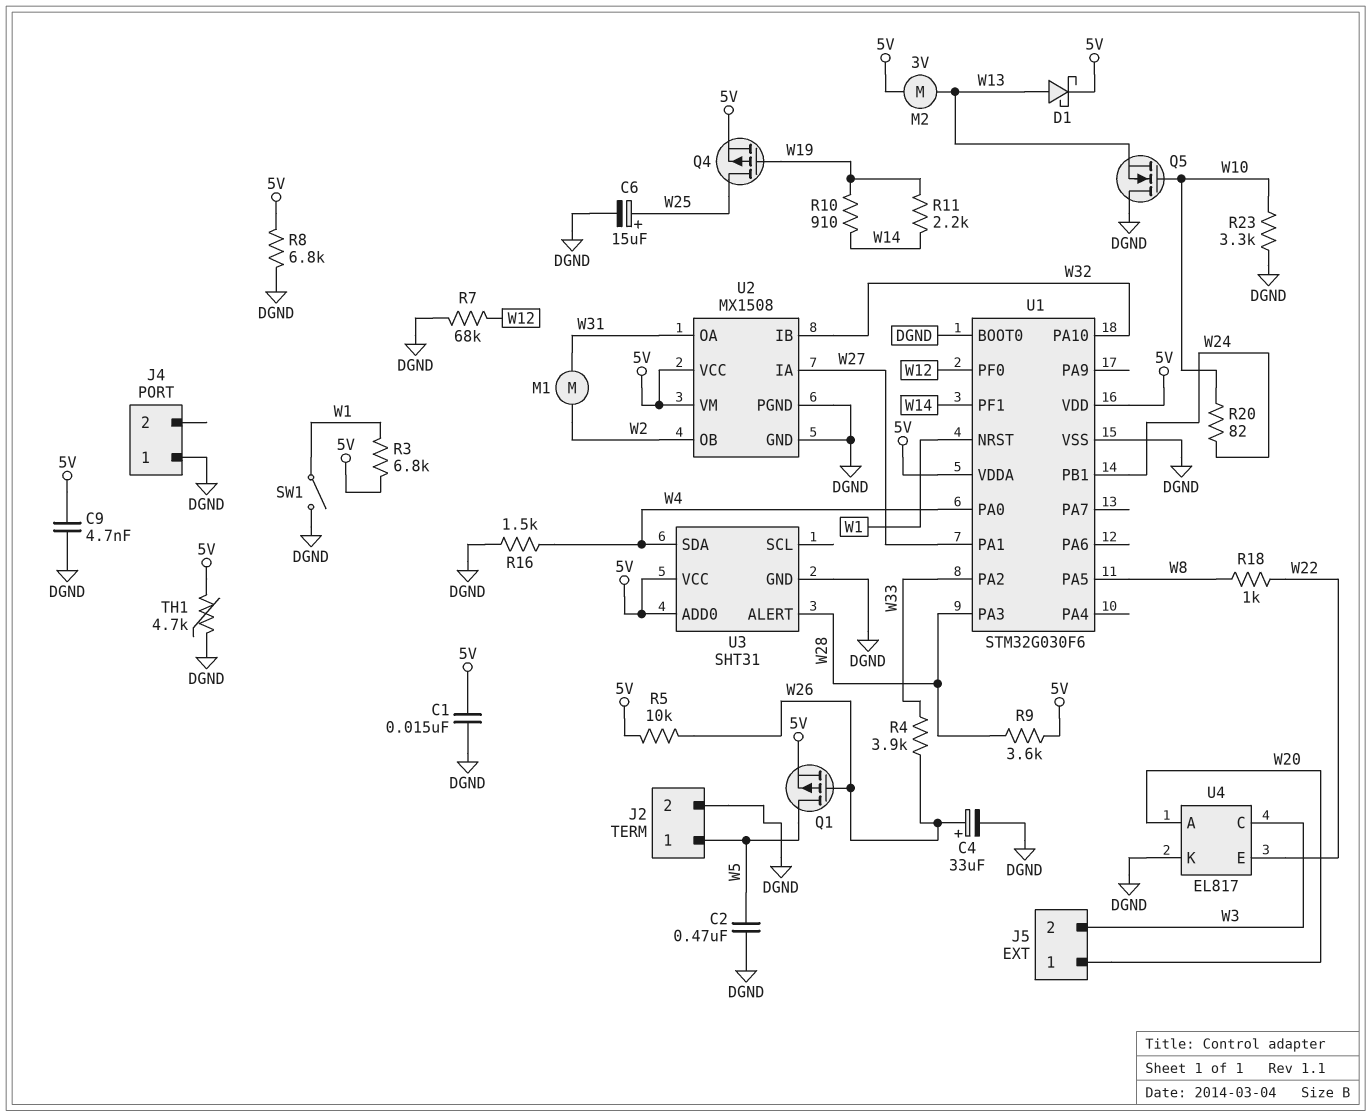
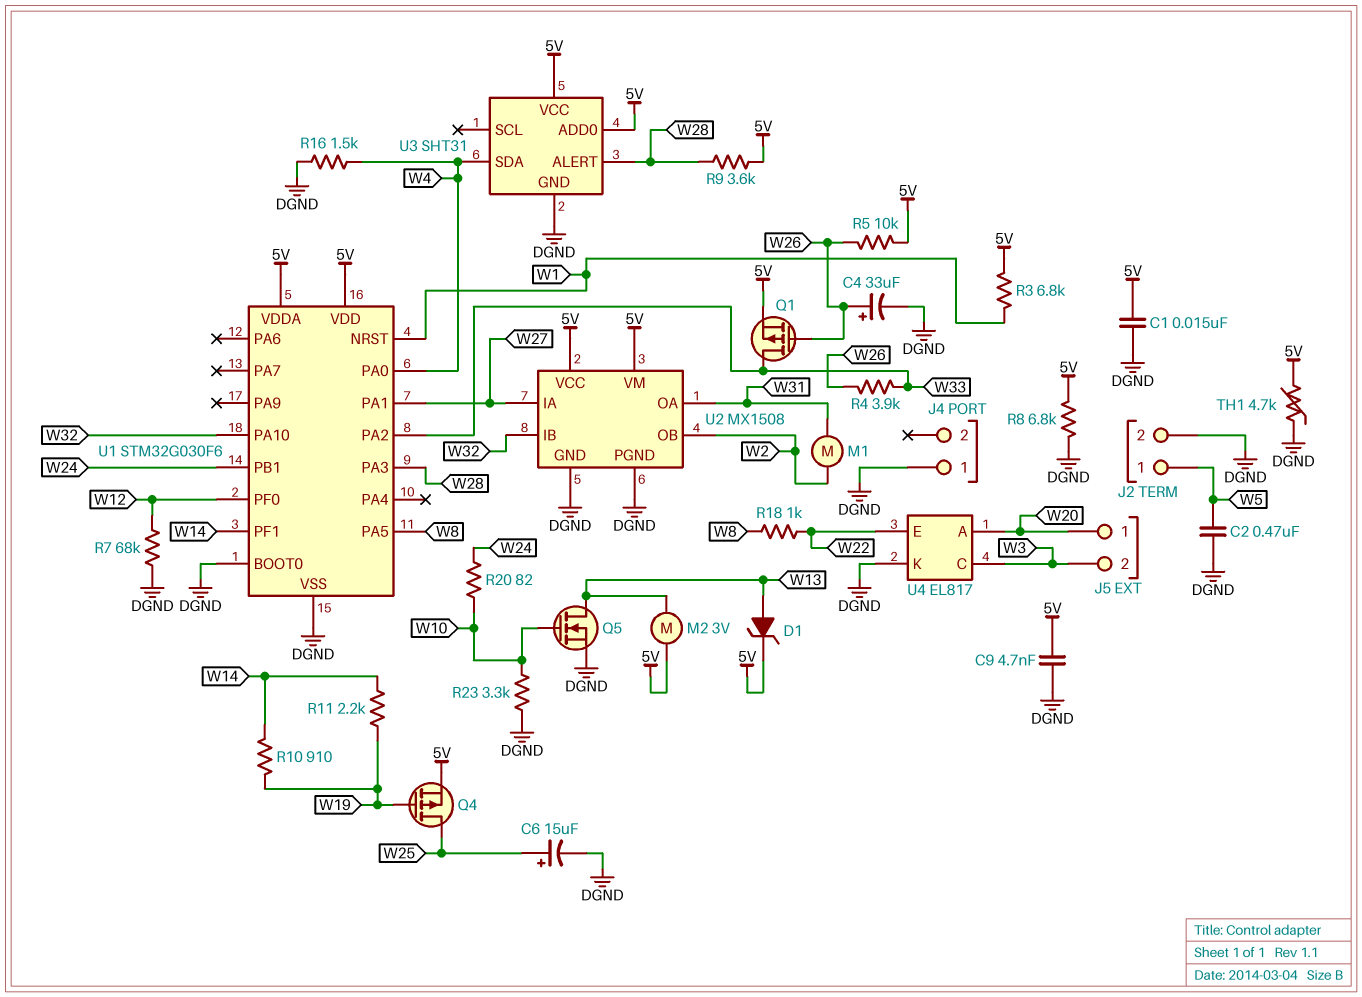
D1: schottky (A W13, K 5V) -> zener (A W13, K 5V)
Q1: PMOS (G W26, D W5, S 5V) -> PMOS (G W26, D W33, S 5V)
Q5: NMOS (G W10, D DGND, S W13) -> NMOS (G W10, D W13, S DGND)
SW1: switch (DGND, W1) -> none

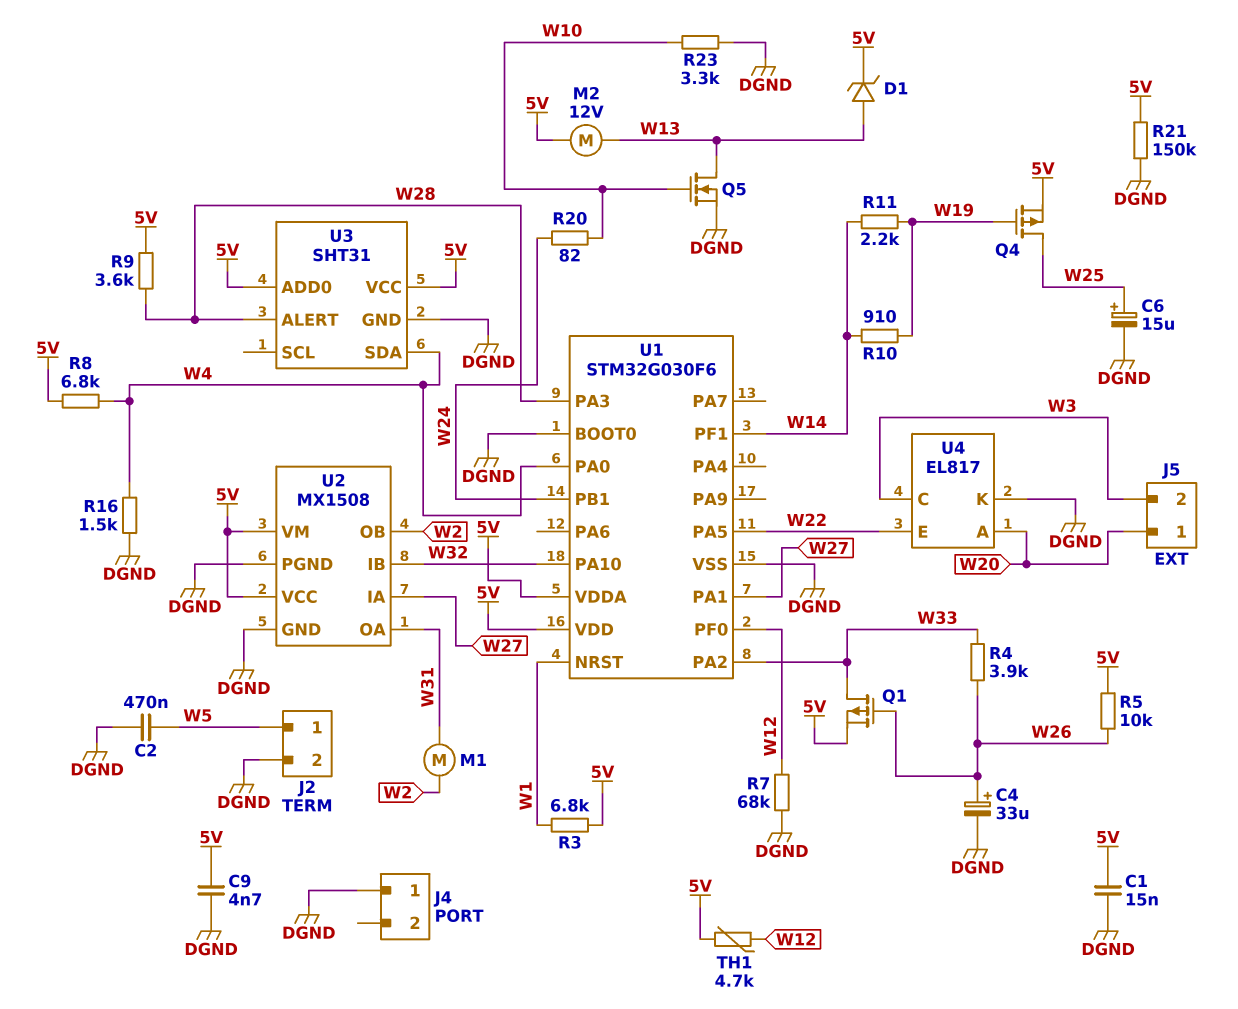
M2: motor 3V (5V, W13) -> motor 12V (5V, W13)
R8: 6.8k (5V, DGND) -> 6.8k (5V, W4)
R18: 1k (W8, W22) -> none
R21: none -> 150k (5V, DGND)
TH1: 4.7k (5V, DGND) -> 4.7k (5V, W12)
U1 pin PA5: W8 -> W22

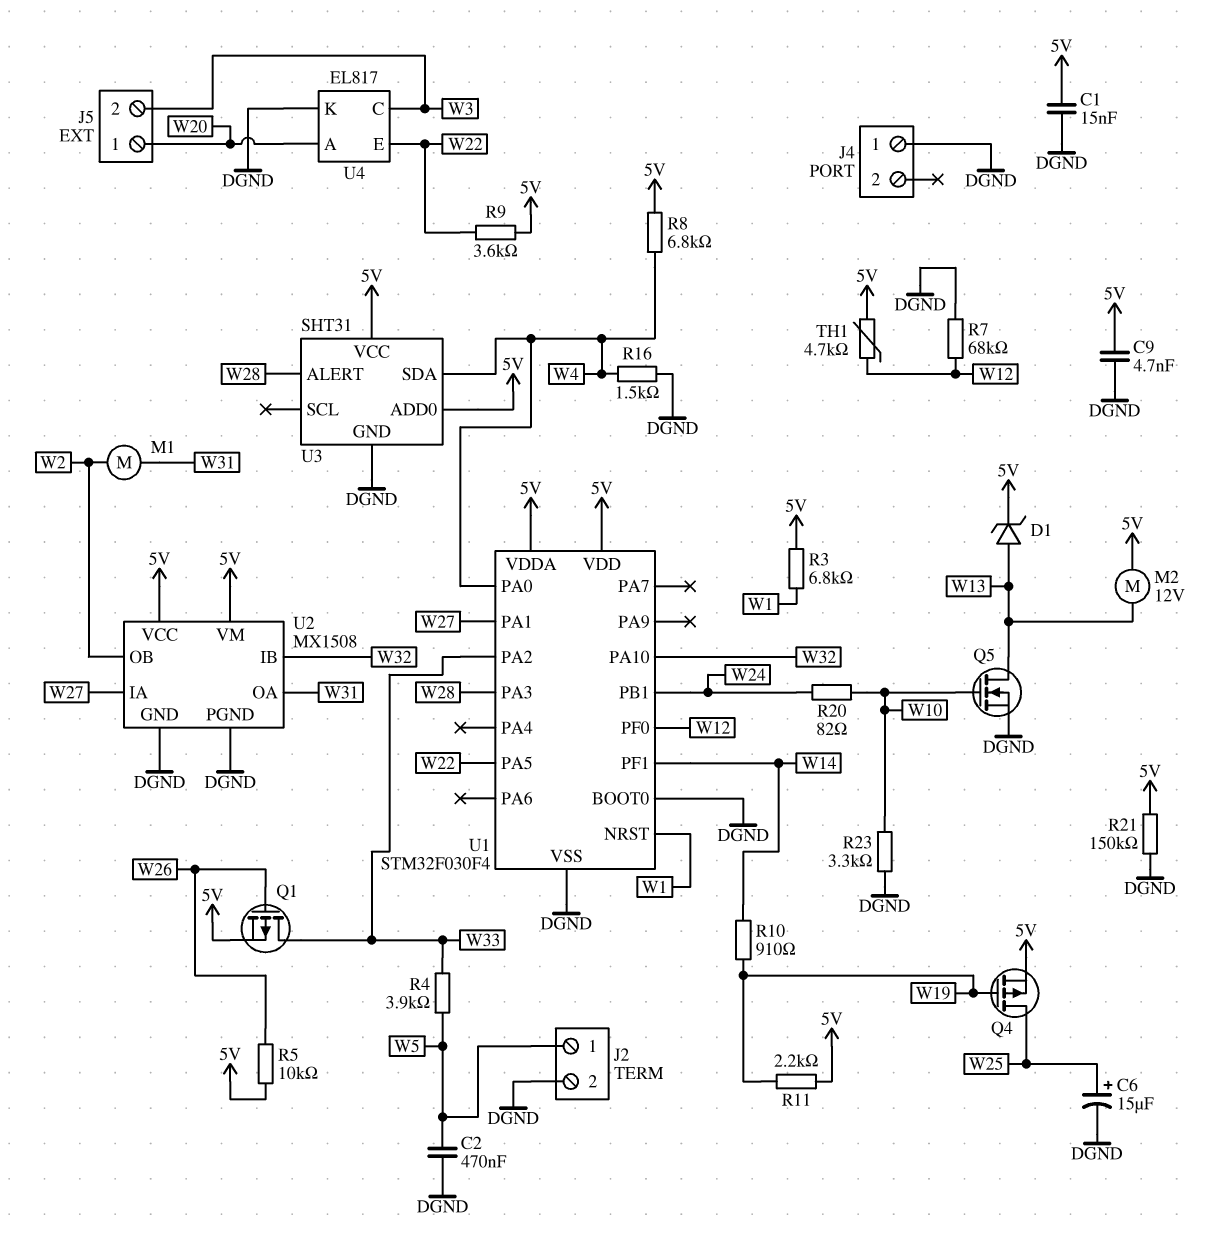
C4: 33uF (plus W26, minus DGND) -> none
R4: 3.9k (W26, W33) -> 3.9k (W5, W33)
R9: 3.6k (5V, W28) -> 3.6k (5V, W22)
R11: 2.2k (W14, W19) -> 2.2k (5V, W19)
U1: STM32G030F6 -> STM32F030F4

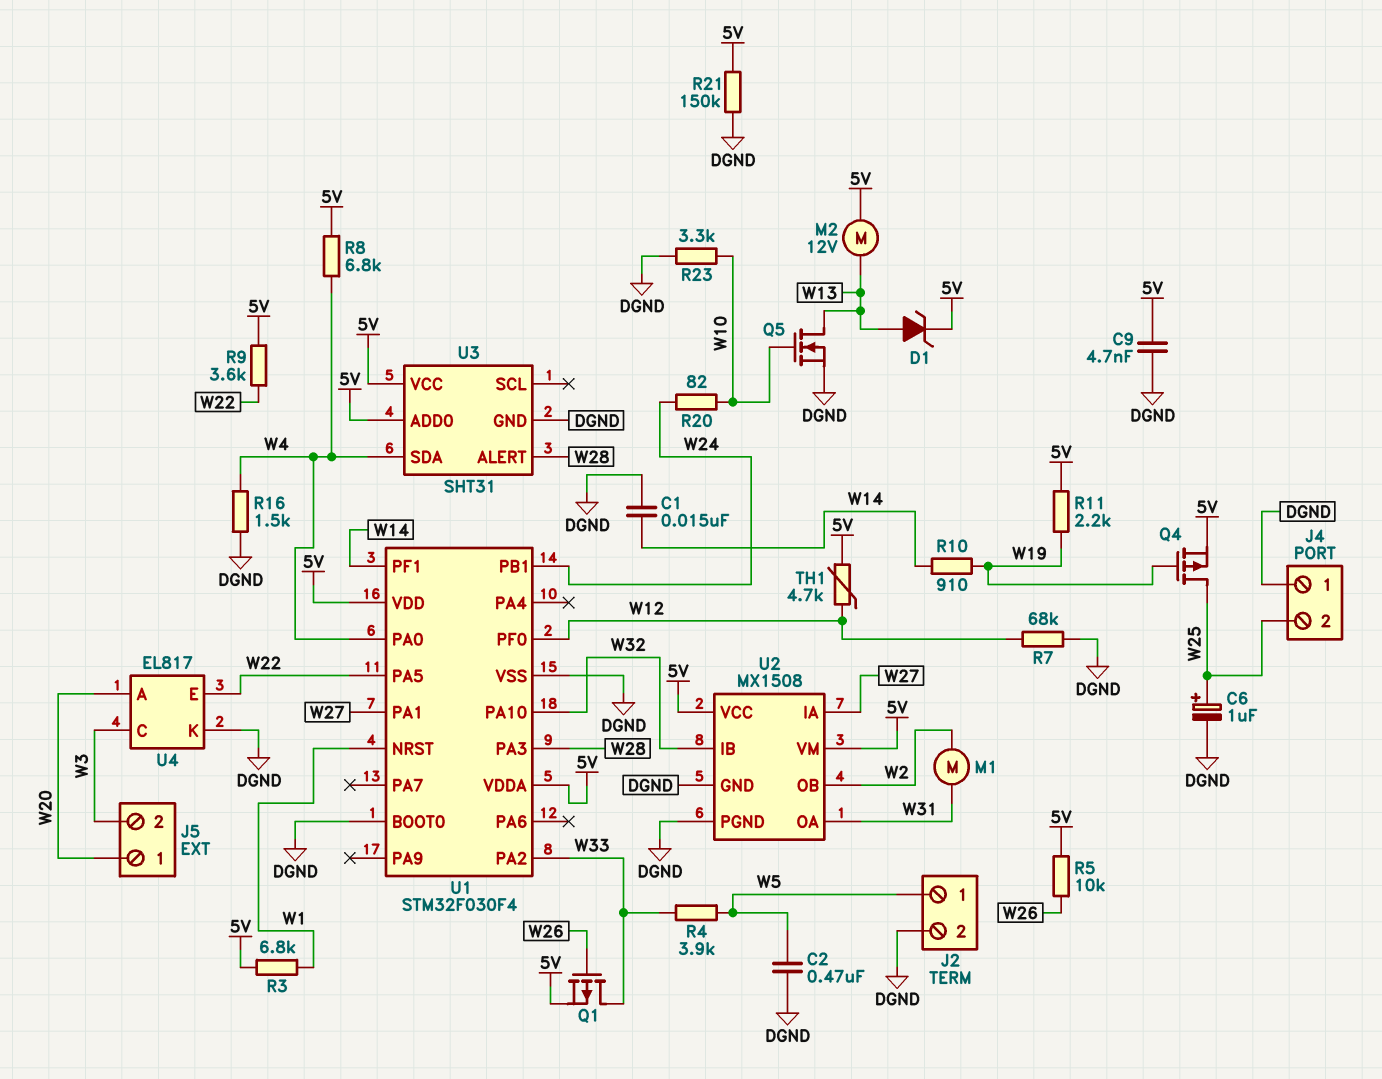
C1: 15nF (5V, DGND) -> 15nF (DGND, W14)
C6: 15uF (plus W25, minus DGND) -> 1uF (plus W25, minus DGND)
J4 pin 2: none -> W25

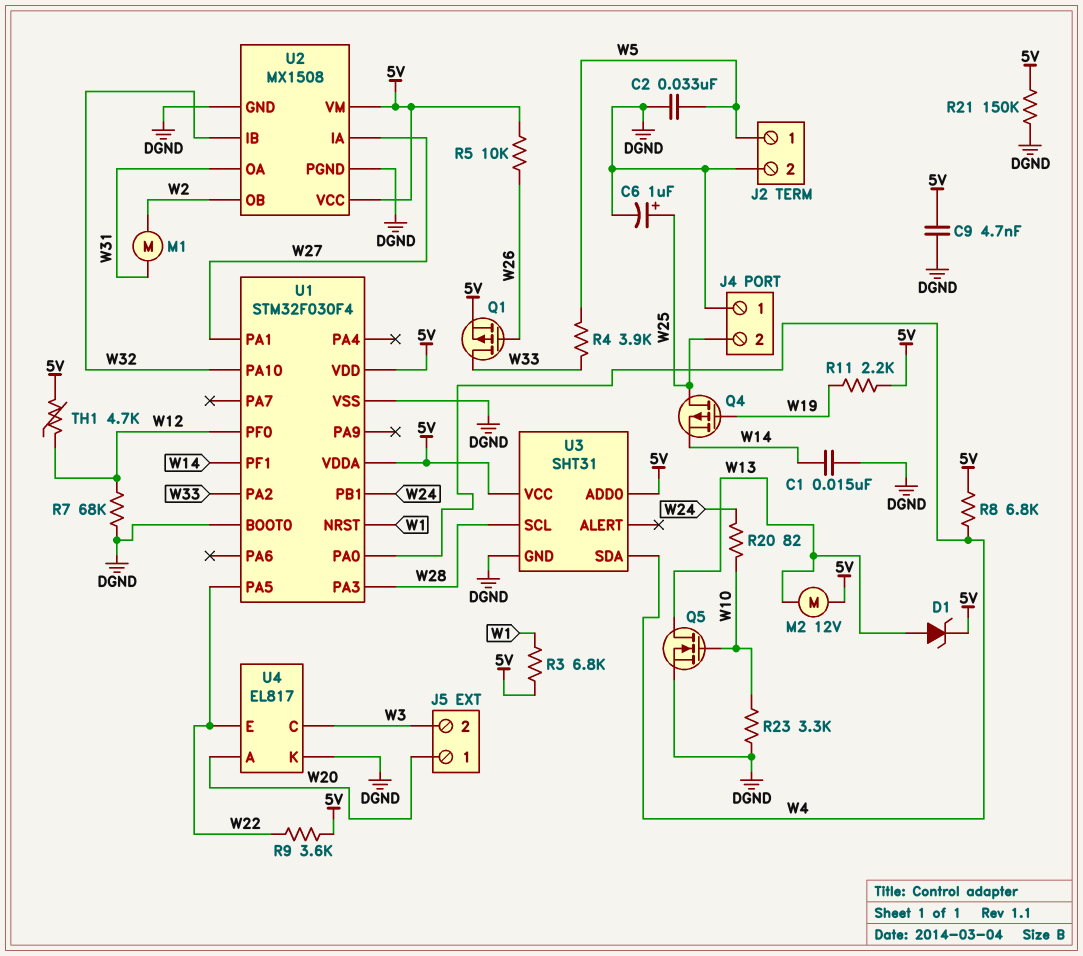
C2: 470nF (DGND, W5) -> 33nF (DGND, W5)
Q4: PMOS (G W19, D W25, S 5V) -> PMOS (G W19, D W25, S W14)
R10: 910 (W14, W19) -> none
R16: 1.5k (DGND, W4) -> none
U3 pin ALERT: W28 -> none
U3 pin SCL: none -> W28

